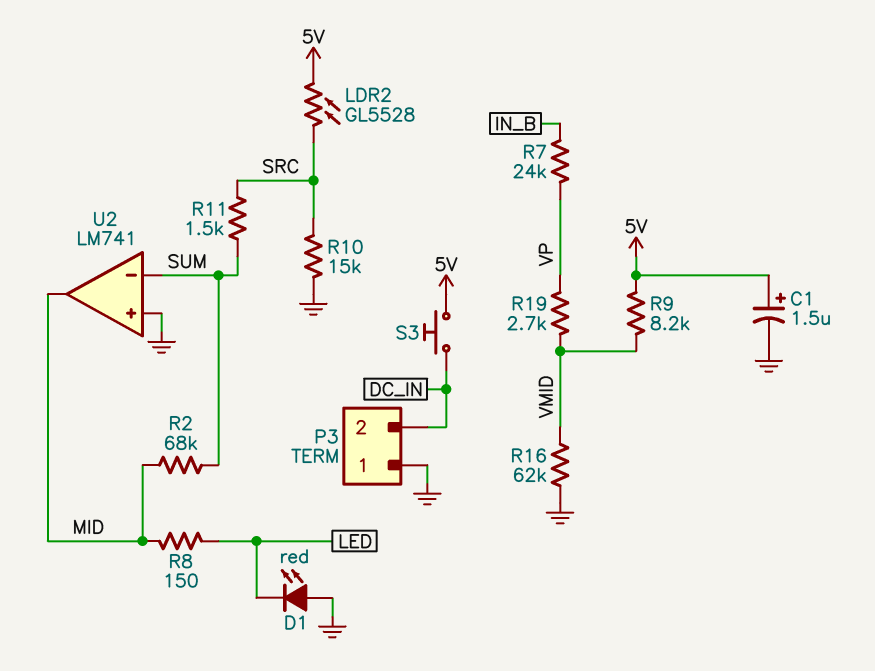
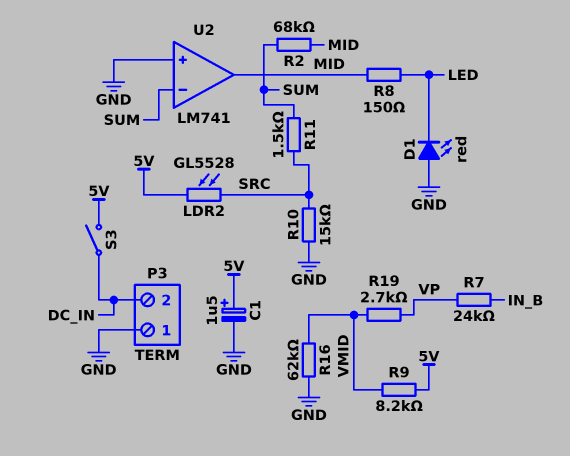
S3: button (5V, DC_IN) -> switch (5V, DC_IN)

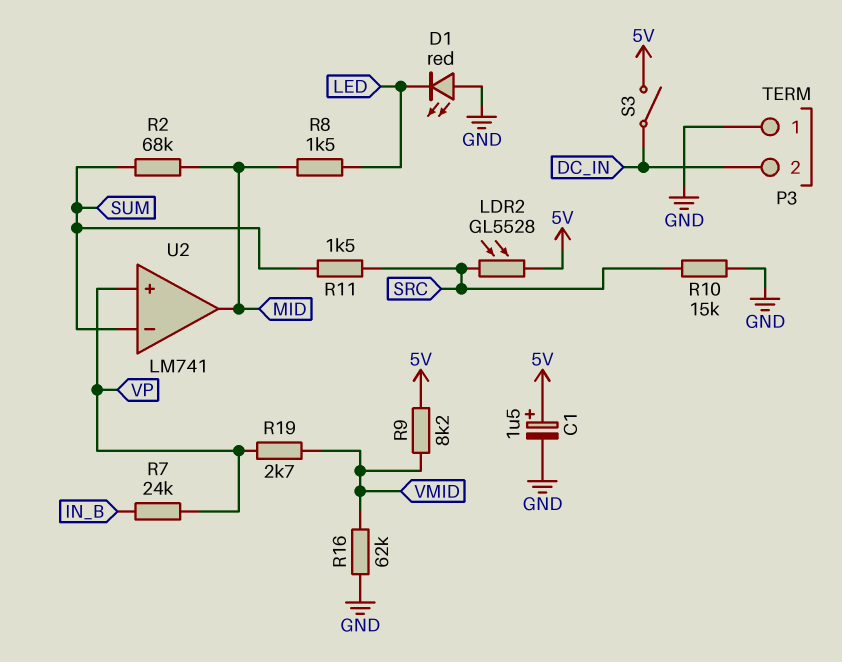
R8: 150 (LED, MID) -> 1.5k (LED, MID)
U2 pin in+: GND -> VP

